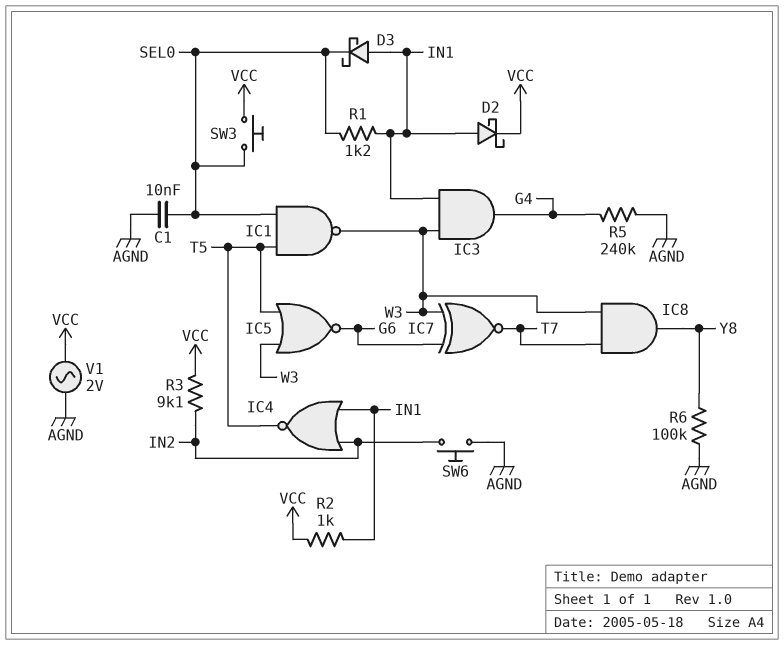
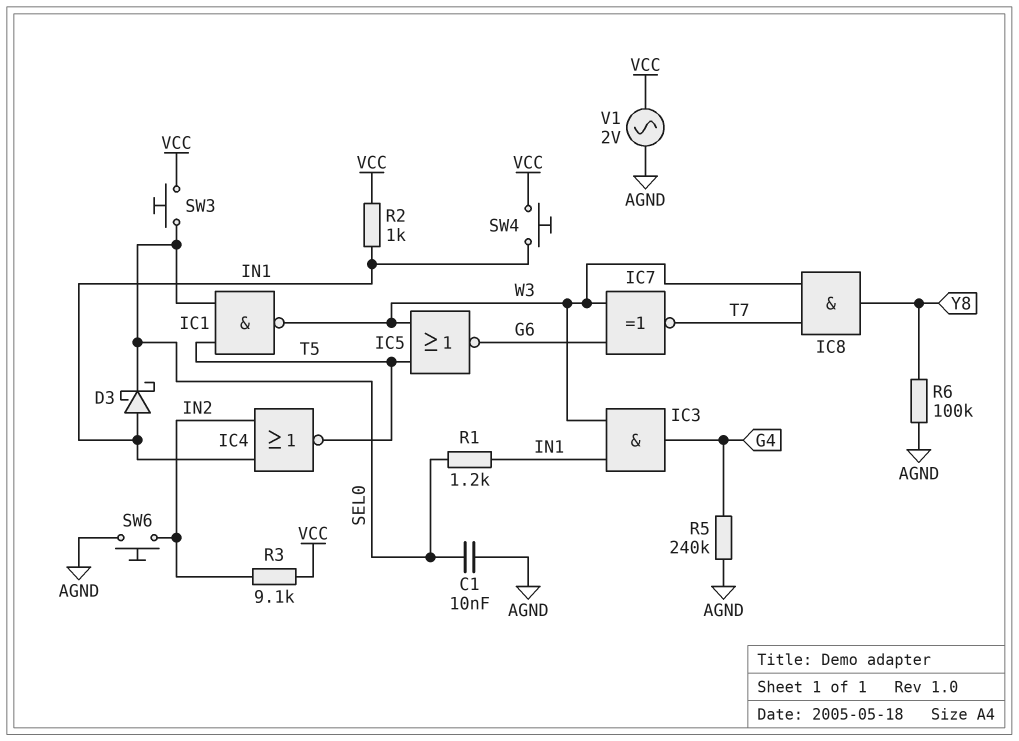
D2: schottky (A IN1, K VCC) -> none
SW4: none -> button (IN1, VCC)

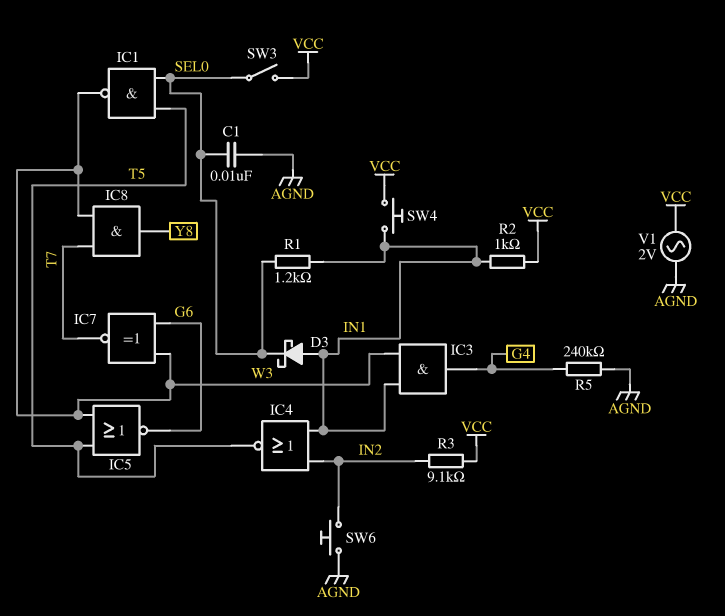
R6: 100k (AGND, Y8) -> none
SW3: button (SEL0, VCC) -> switch (SEL0, VCC)

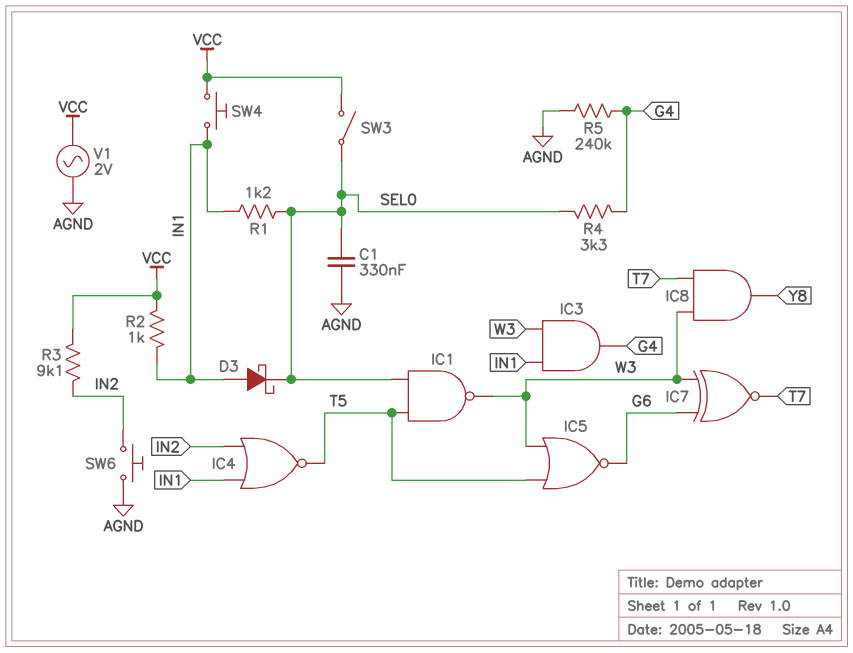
C1: 10nF (AGND, SEL0) -> 330nF (AGND, SEL0)
R4: none -> 3.3k (G4, SEL0)

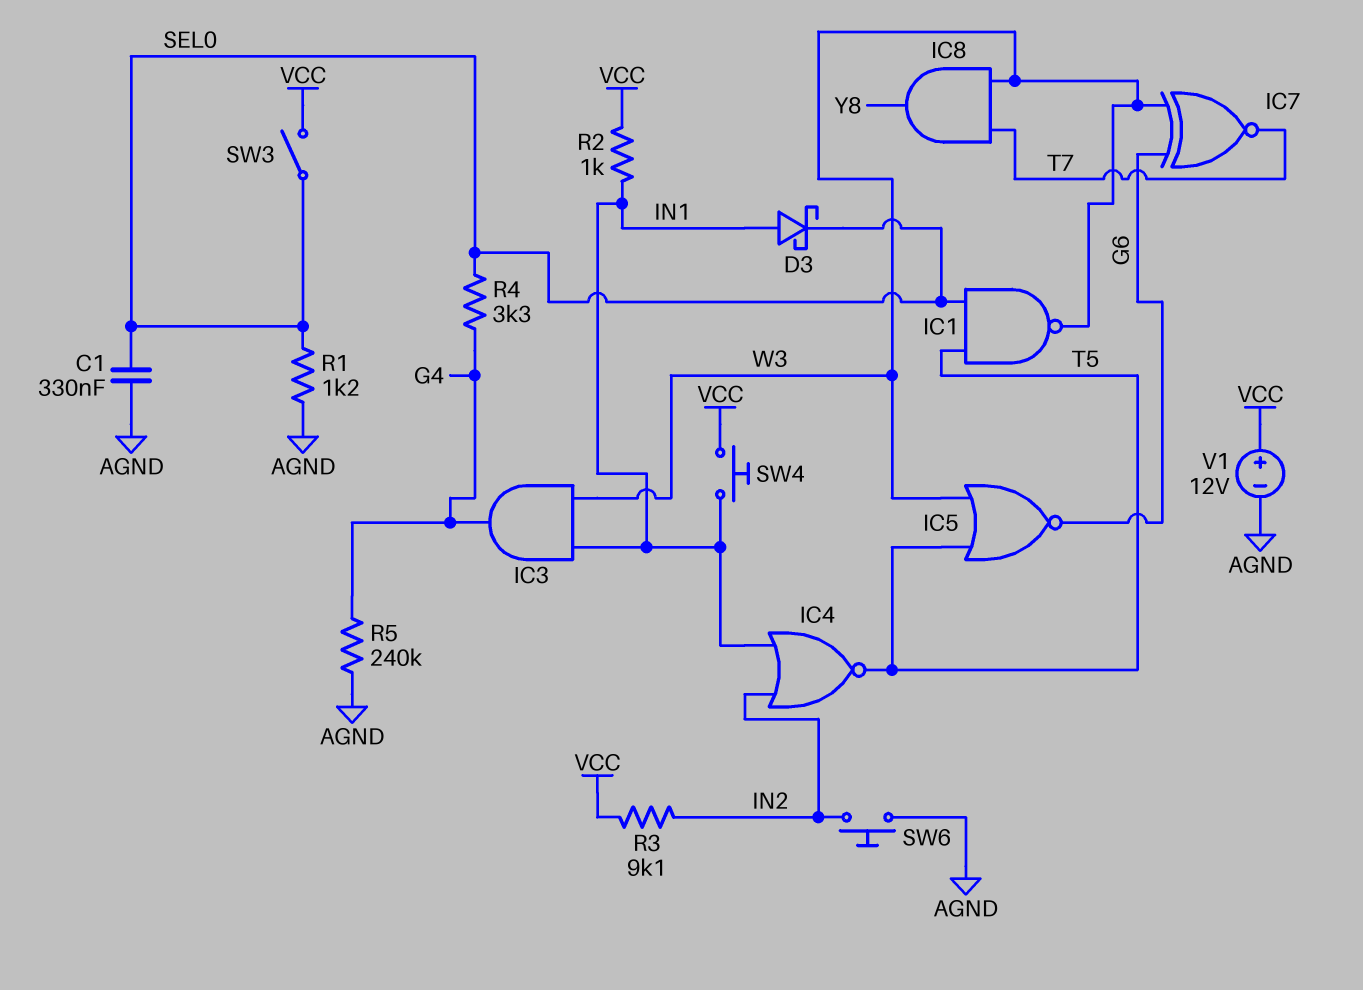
R1: 1.2k (IN1, SEL0) -> 1.2k (AGND, SEL0)
V1: AC 2V (AGND, VCC) -> 12V (plus VCC, minus AGND)

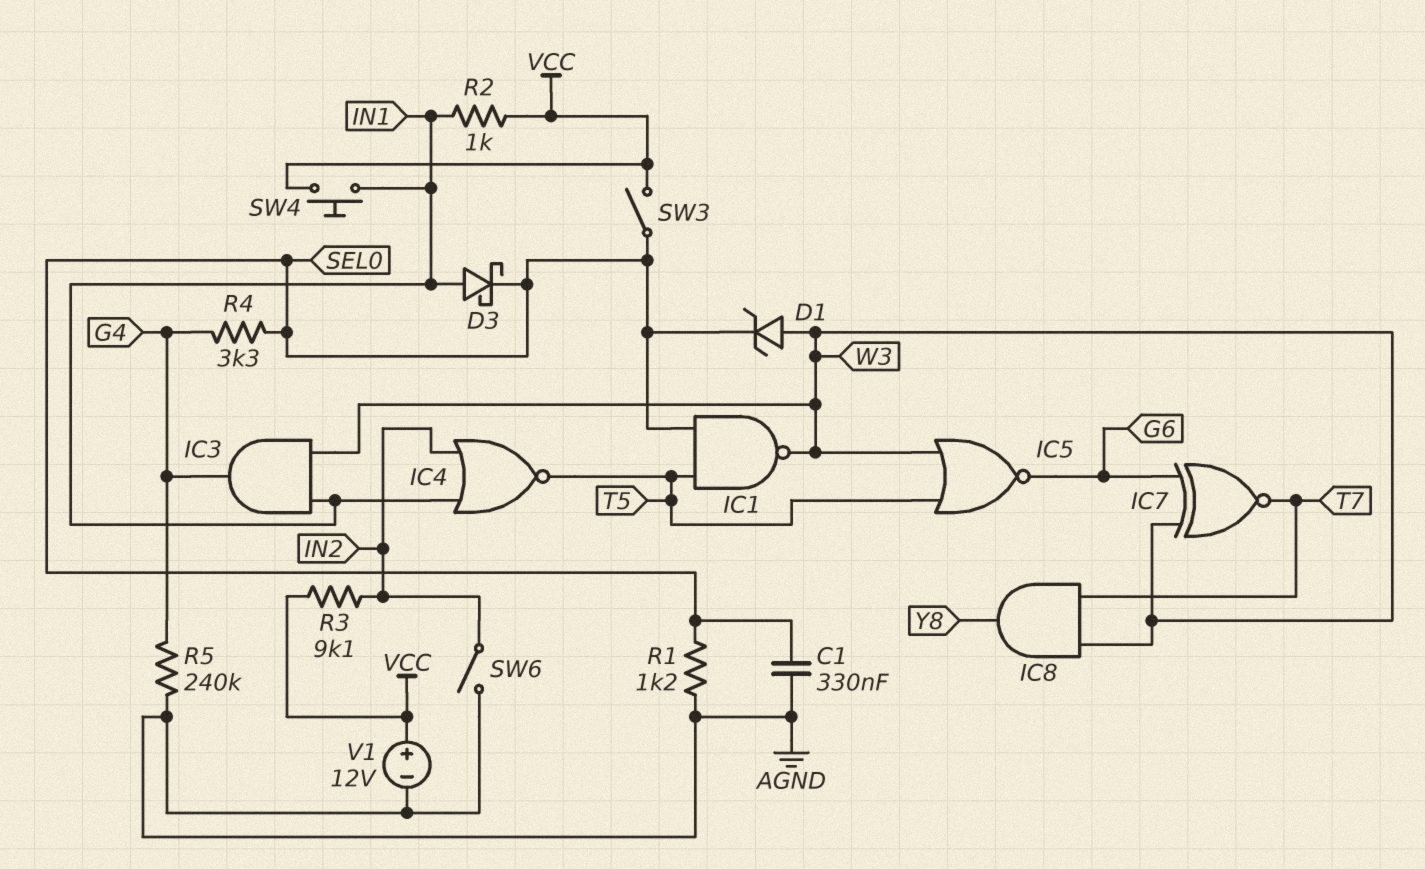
D1: none -> zener (A W3, K SEL0)
SW6: button (AGND, IN2) -> switch (AGND, IN2)

